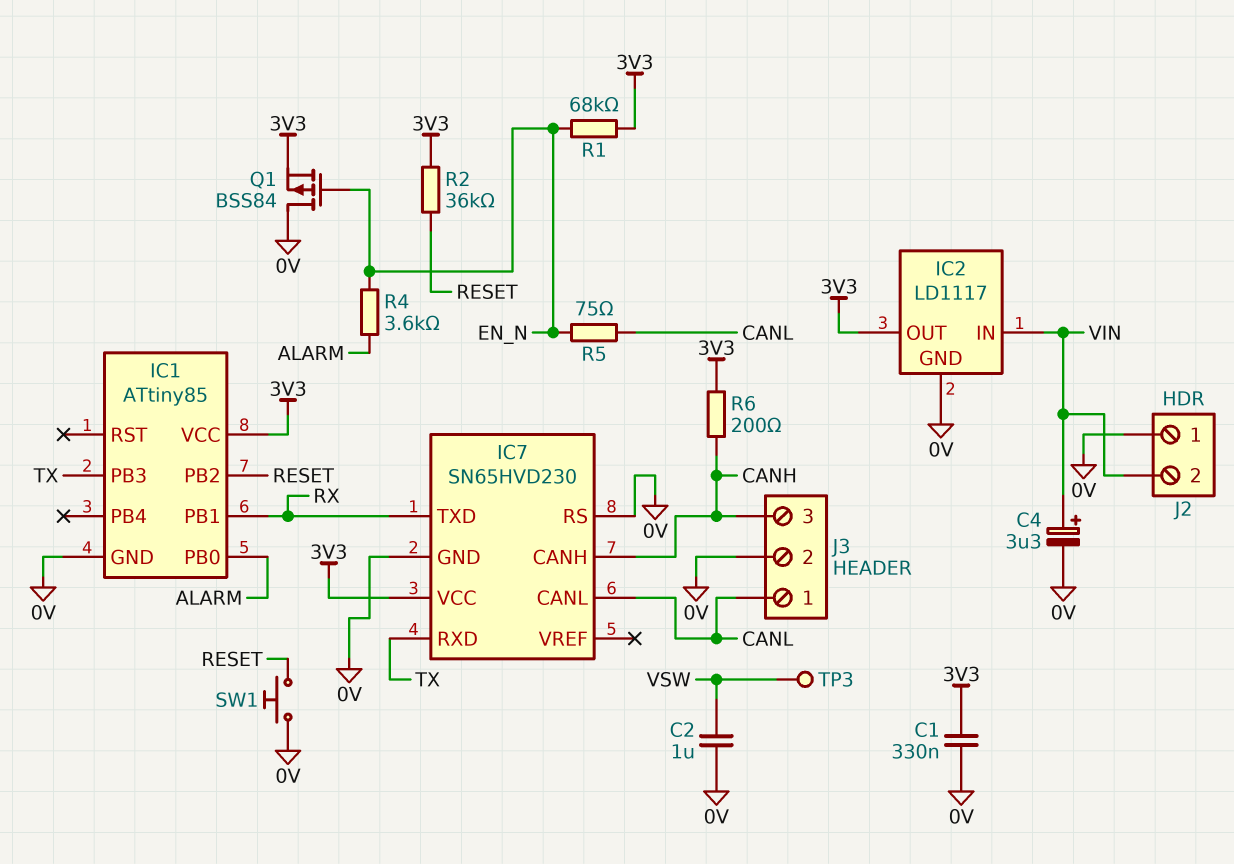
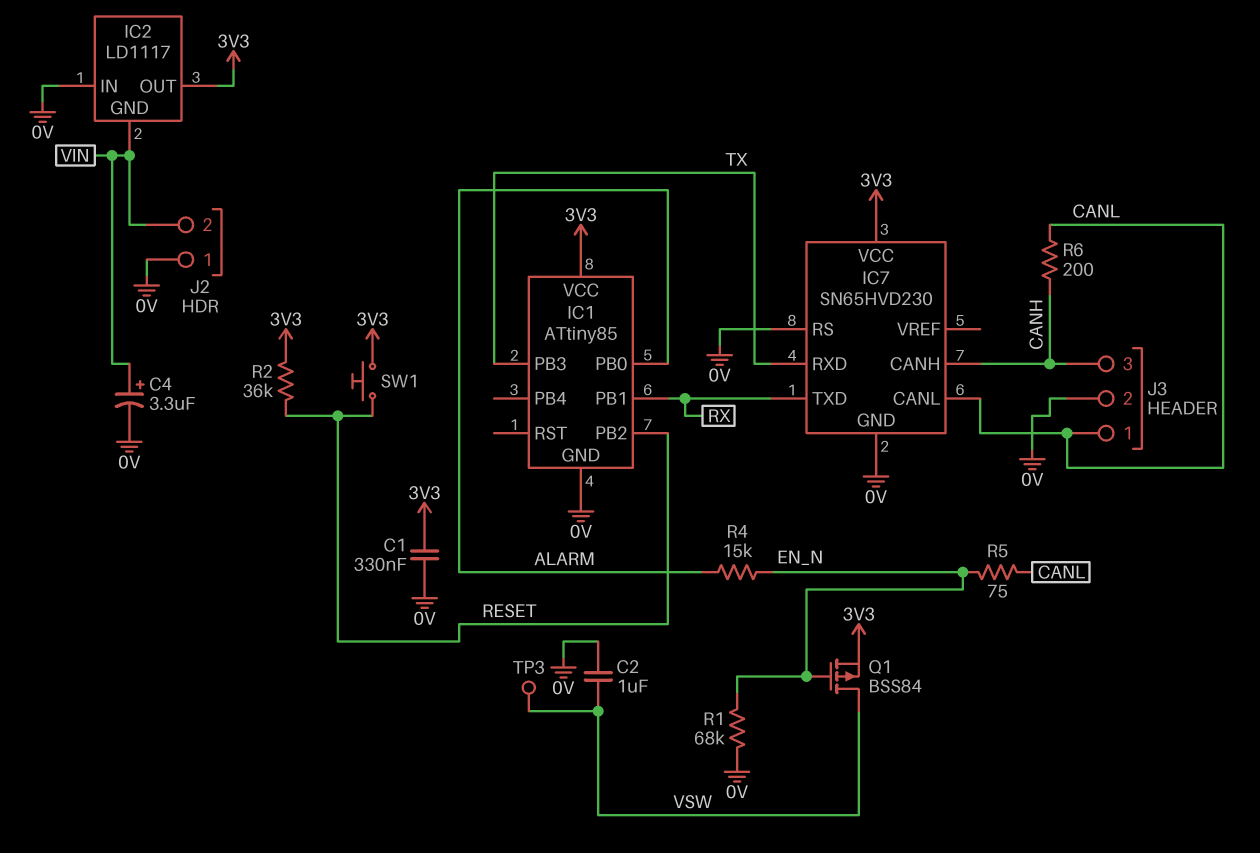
IC2 pin GND: 0V -> VIN
IC2 pin IN: VIN -> 0V
Q1: PMOS BSS84 (G EN_N, D 0V, S 3V3) -> PMOS BSS84 (G EN_N, D VSW, S 3V3)
R1: 68k (3V3, EN_N) -> 68k (0V, EN_N)
R4: 3.6k (ALARM, EN_N) -> 15k (ALARM, EN_N)
R6: 200 (3V3, CANH) -> 200 (CANH, CANL)
SW1: button (0V, RESET) -> button (3V3, RESET)

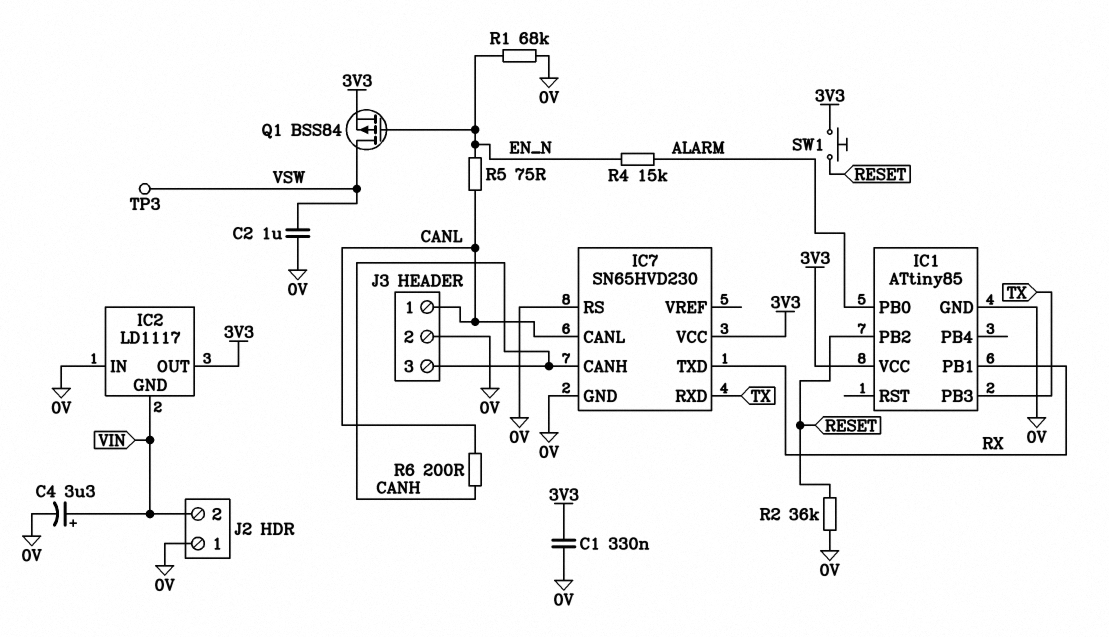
R2: 36k (3V3, RESET) -> 36k (0V, RESET)

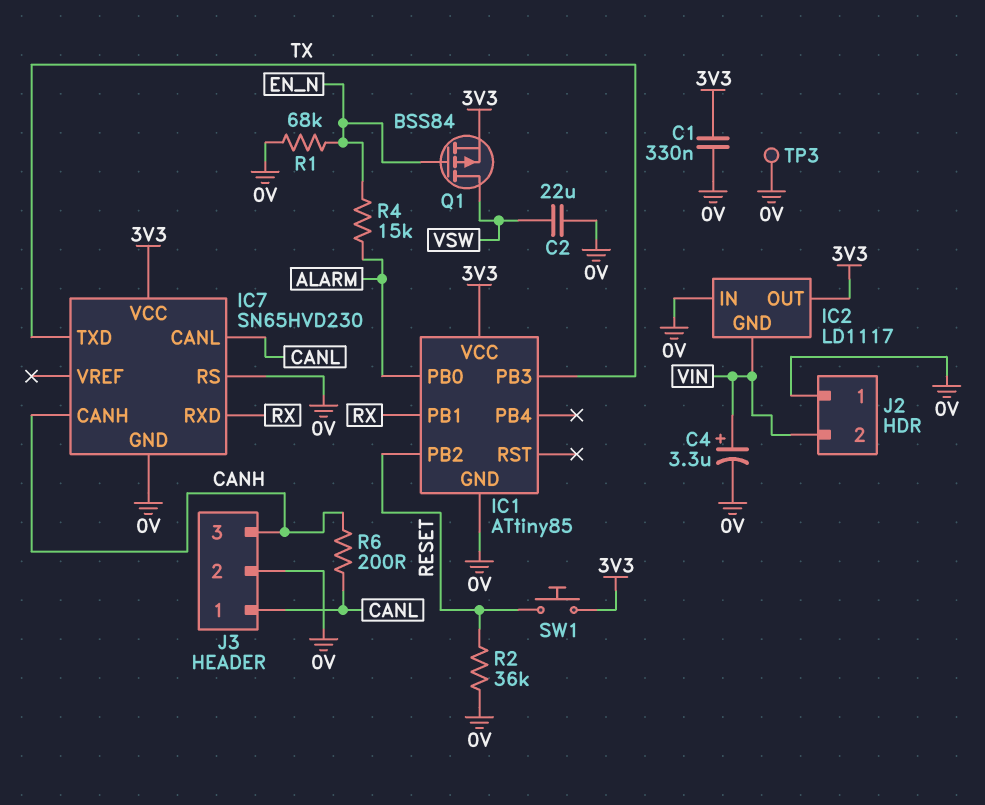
C2: 1uF (0V, VSW) -> 22uF (0V, VSW)
IC7 pin RXD: TX -> RX
IC7 pin TXD: RX -> TX
R5: 75 (CANL, EN_N) -> none
TP3: test point (VSW) -> test point (0V)

